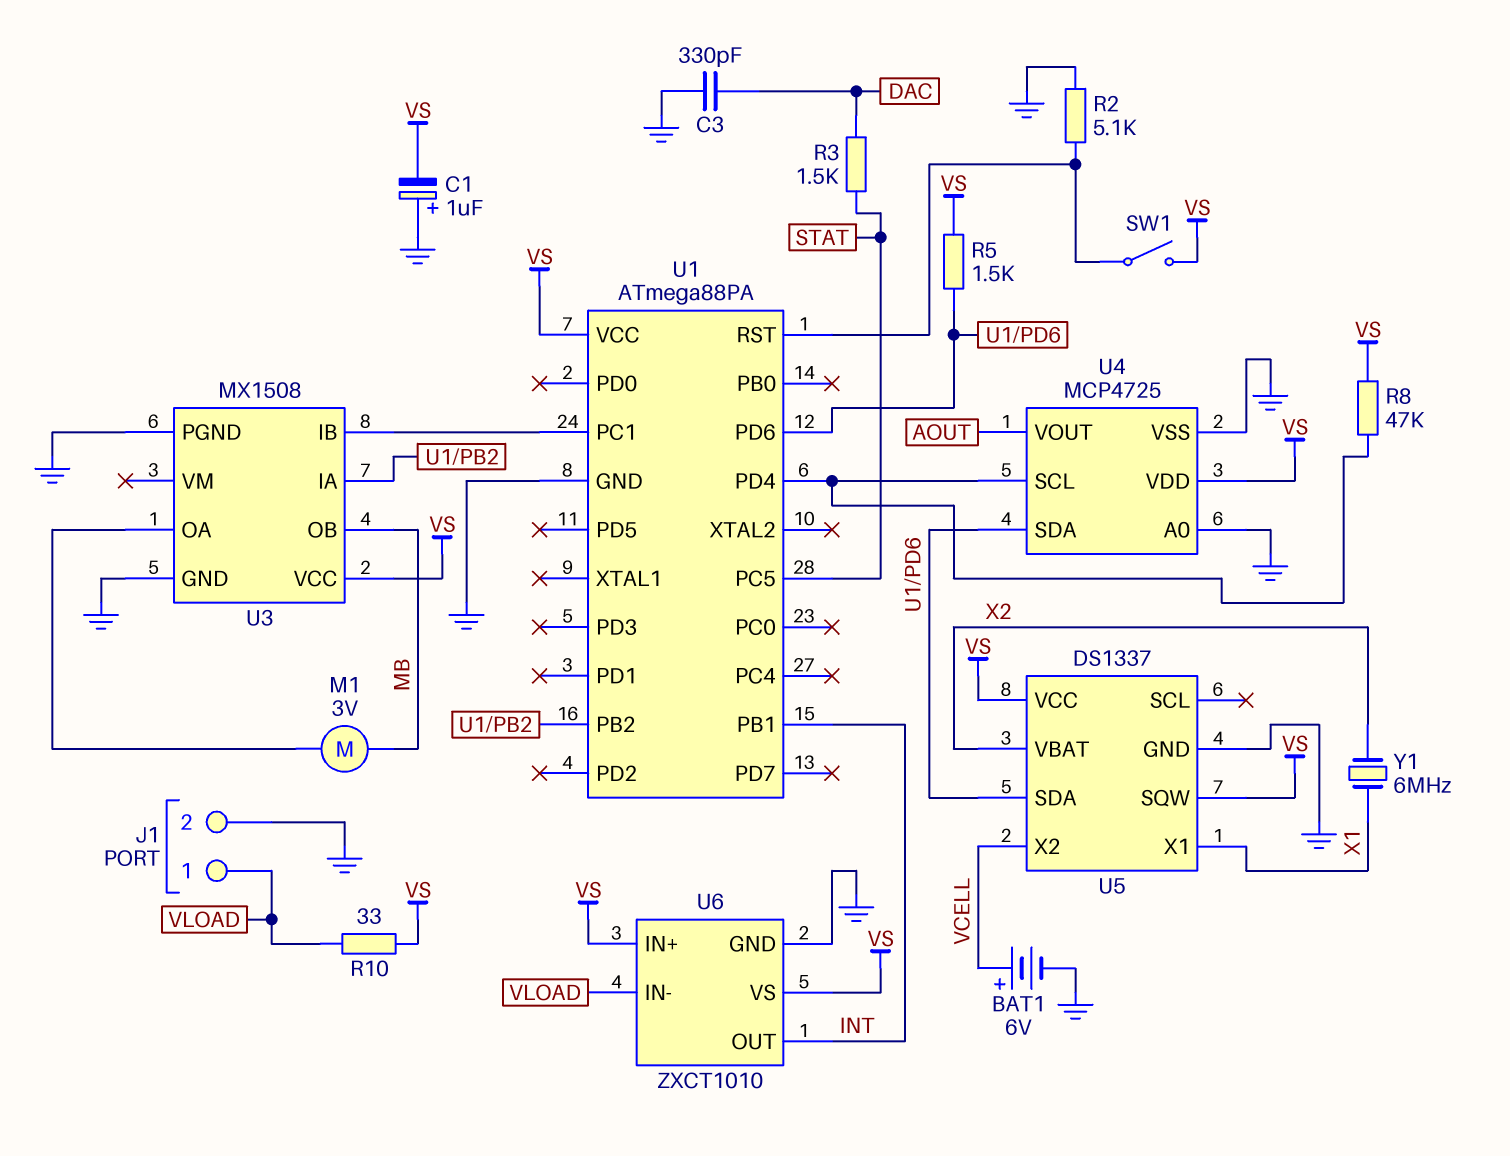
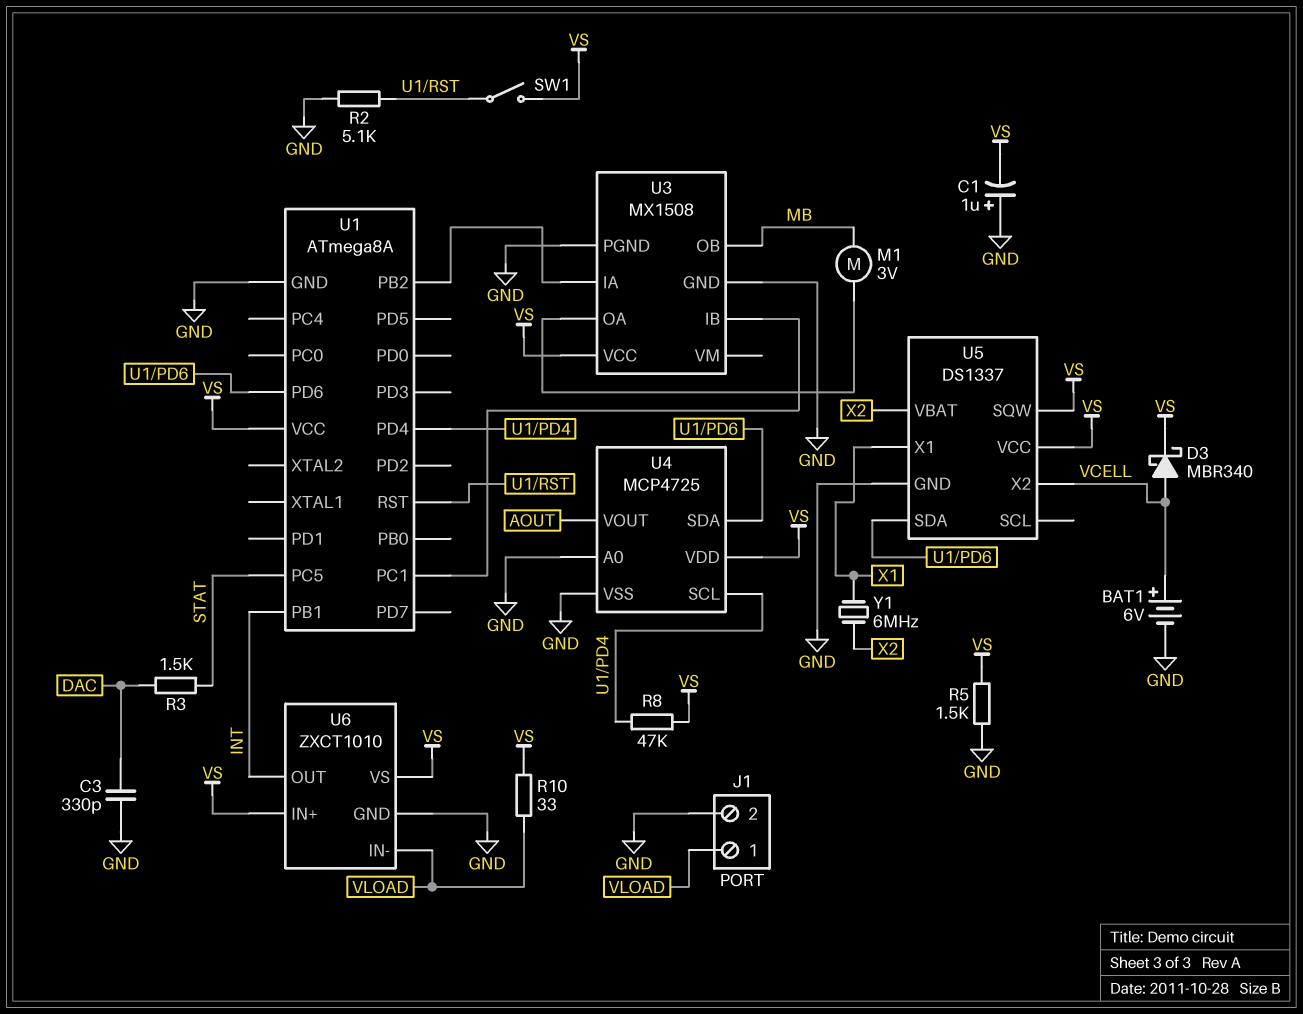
D3: none -> schottky MBR340 (A VCELL, K VS)
R5: 1.5k (U1/PD6, VS) -> 1.5k (GND, VS)
U1: ATmega88PA -> ATmega8A

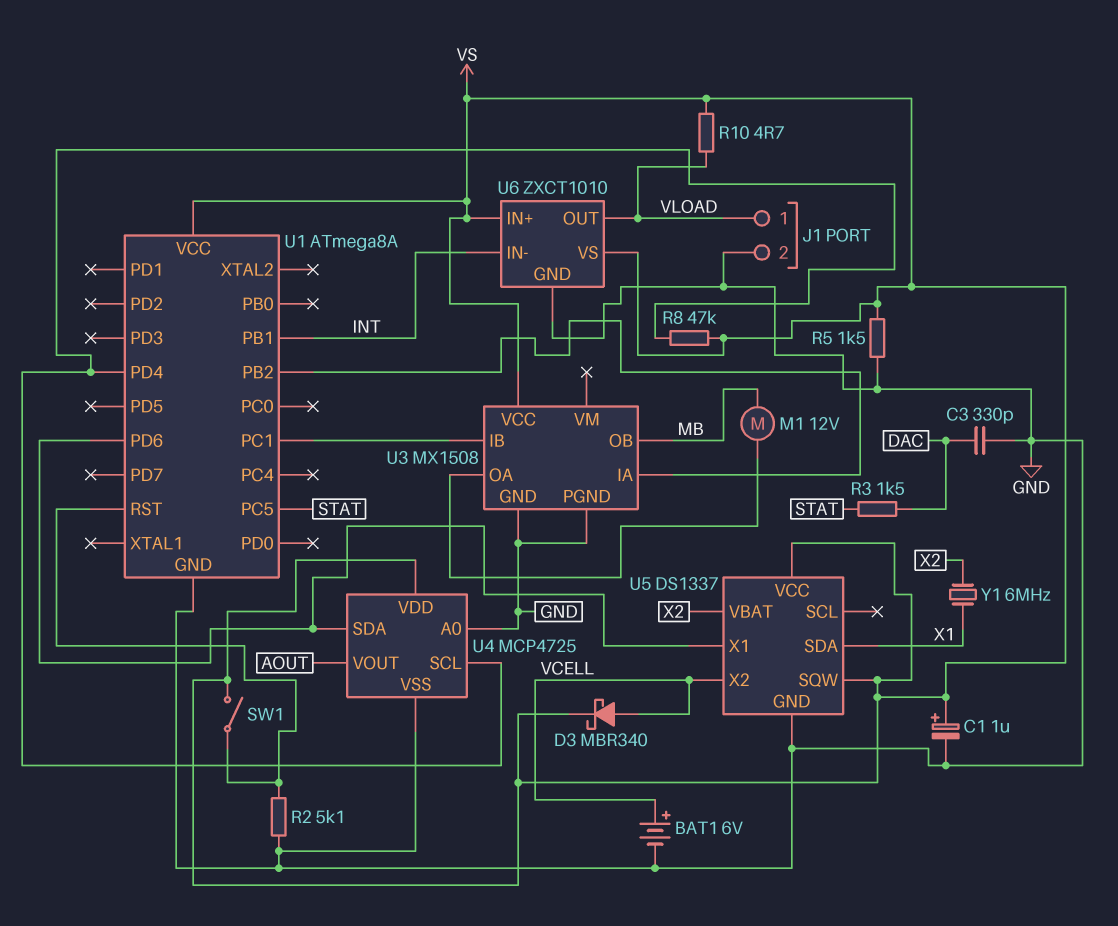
C1: 1uF (plus GND, minus VS) -> 1uF (plus VS, minus GND)
M1: motor 3V (MB, U3/OA) -> motor 12V (MB, U3/OA)
R10: 33 (VLOAD, VS) -> 4.7 (VLOAD, VS)
U5 pin SDA: U1/PD6 -> X1
U5 pin X1: X1 -> U1/PD6
U6 pin IN-: VLOAD -> INT
U6 pin OUT: INT -> VLOAD

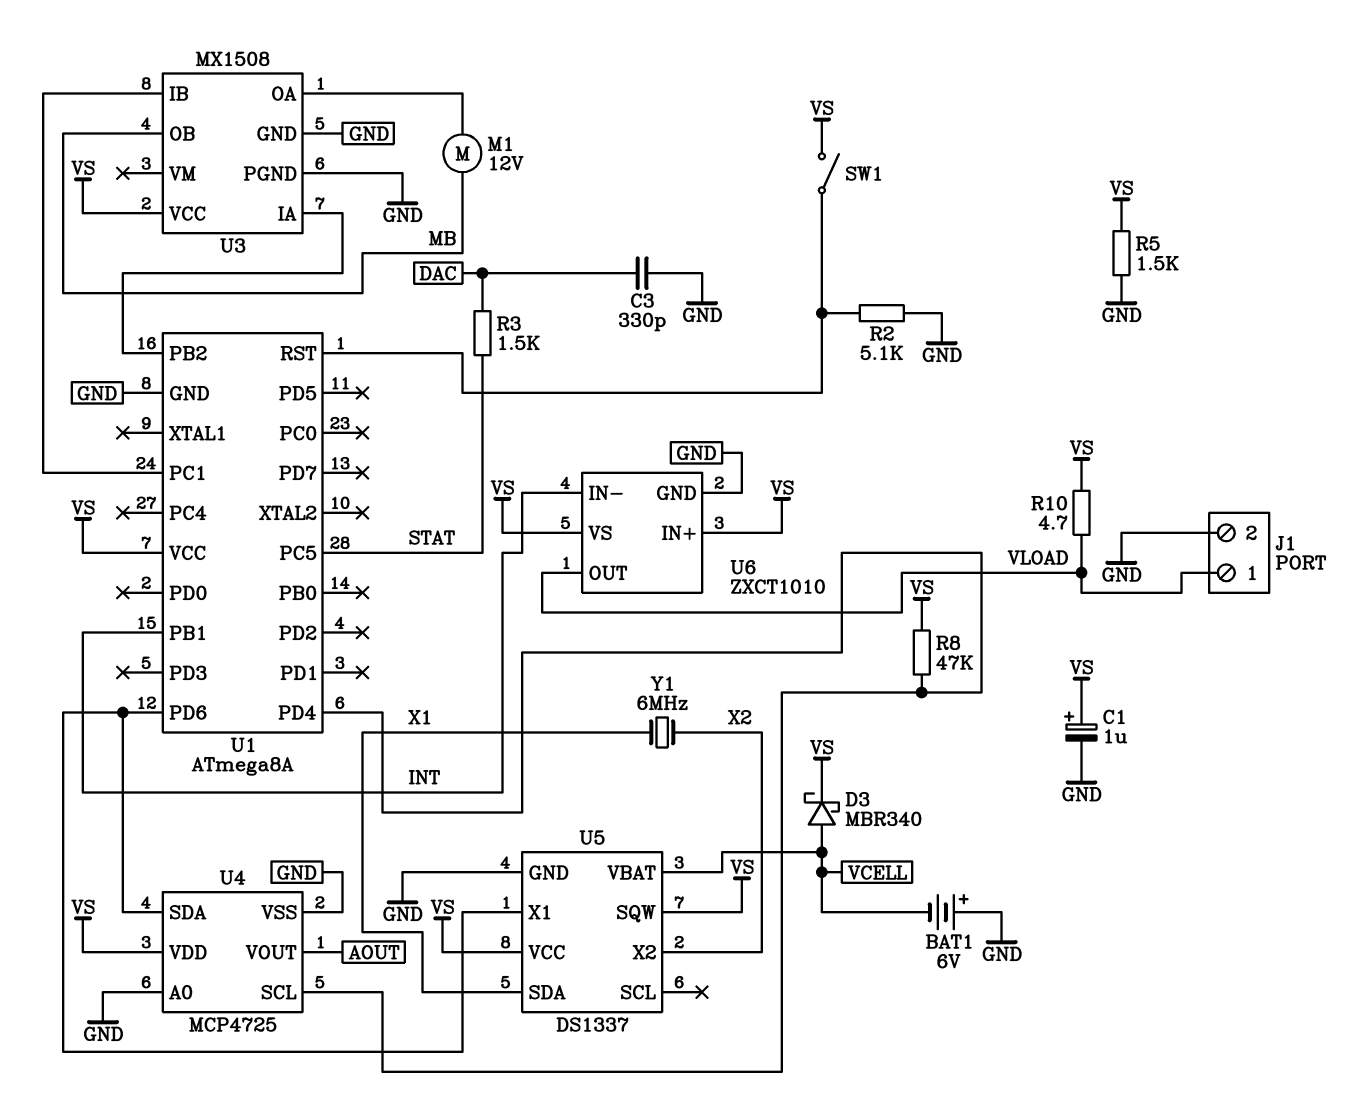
BAT1: 6V (plus VCELL, minus GND) -> 6V (plus GND, minus VCELL)
U5 pin VBAT: X2 -> VCELL
U5 pin X2: VCELL -> X2

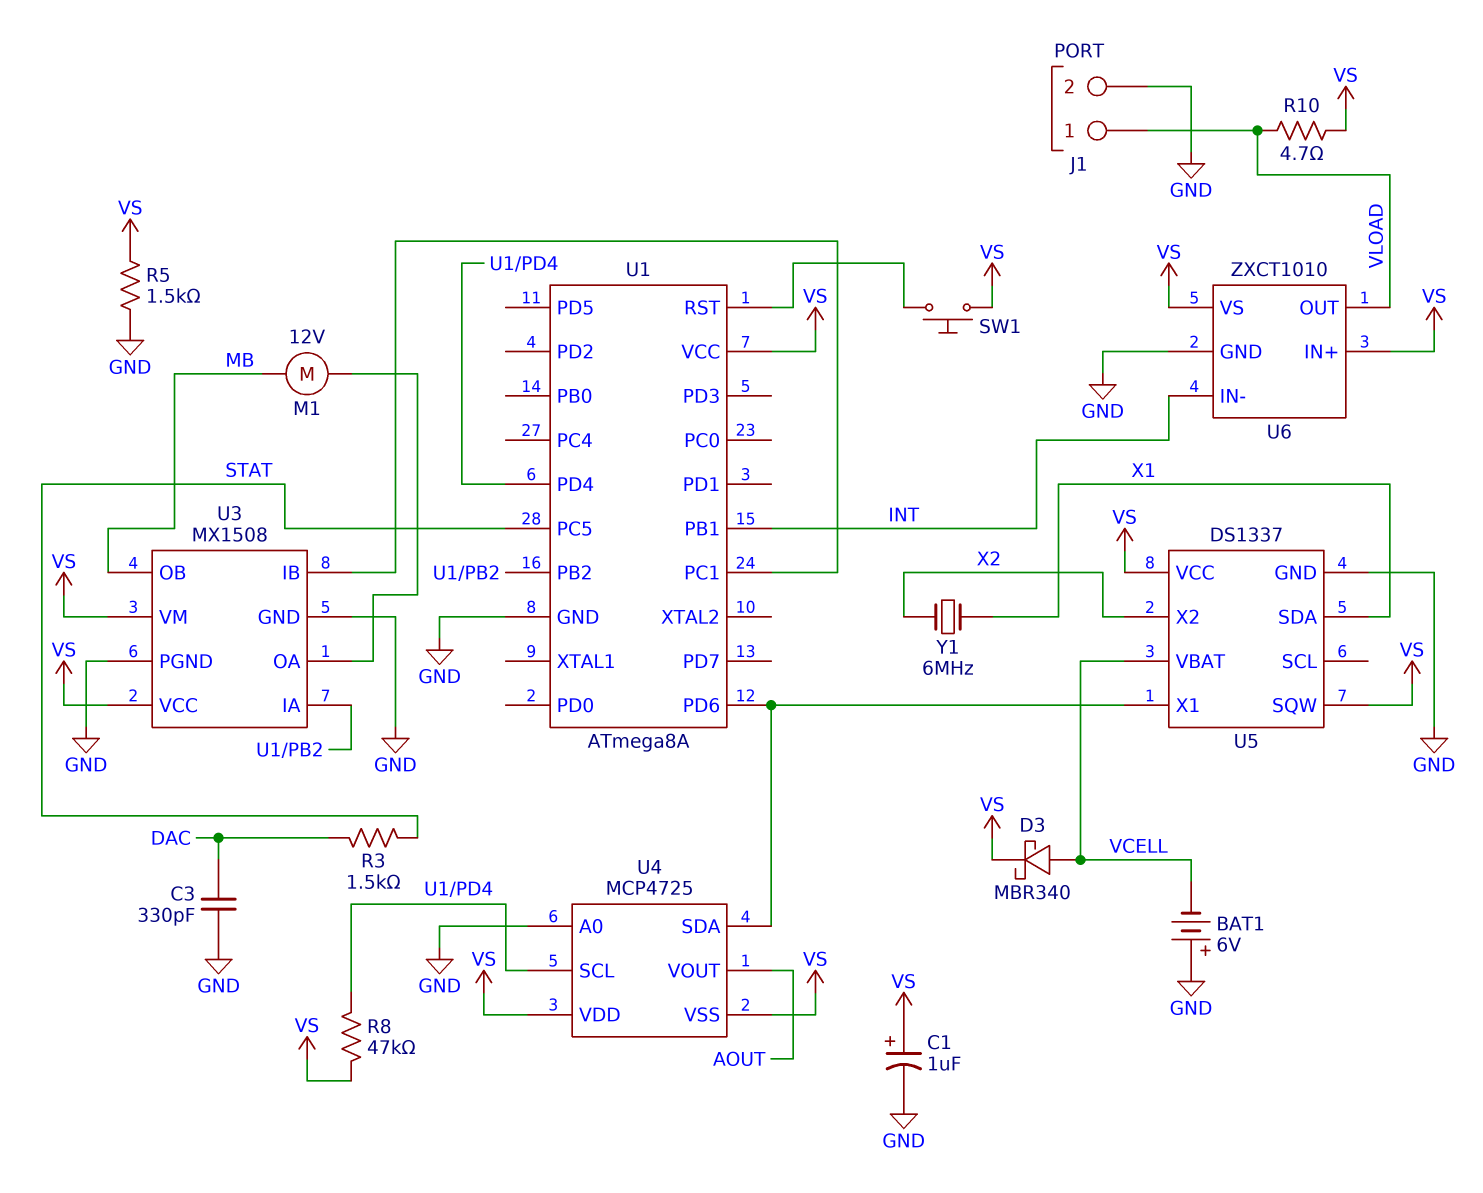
R2: 5.1k (GND, U1/RST) -> none
SW1: switch (U1/RST, VS) -> button (U1/RST, VS)
U3 pin VM: none -> VS
U4 pin VSS: GND -> VS

